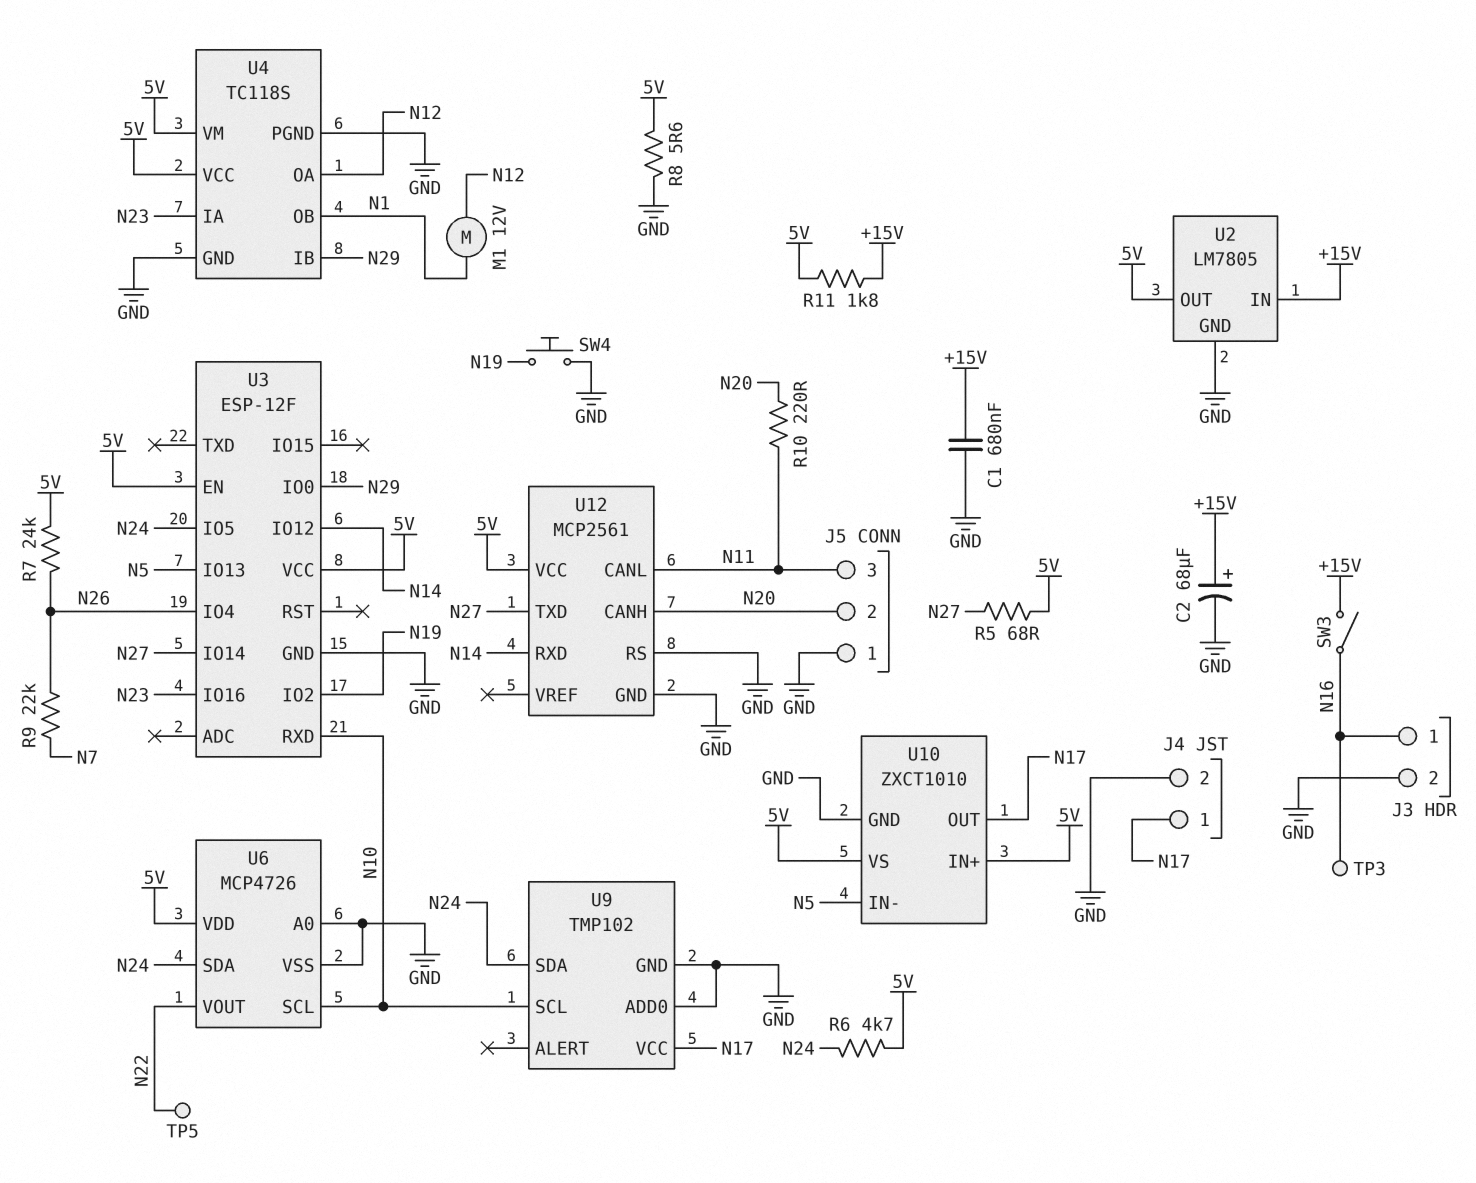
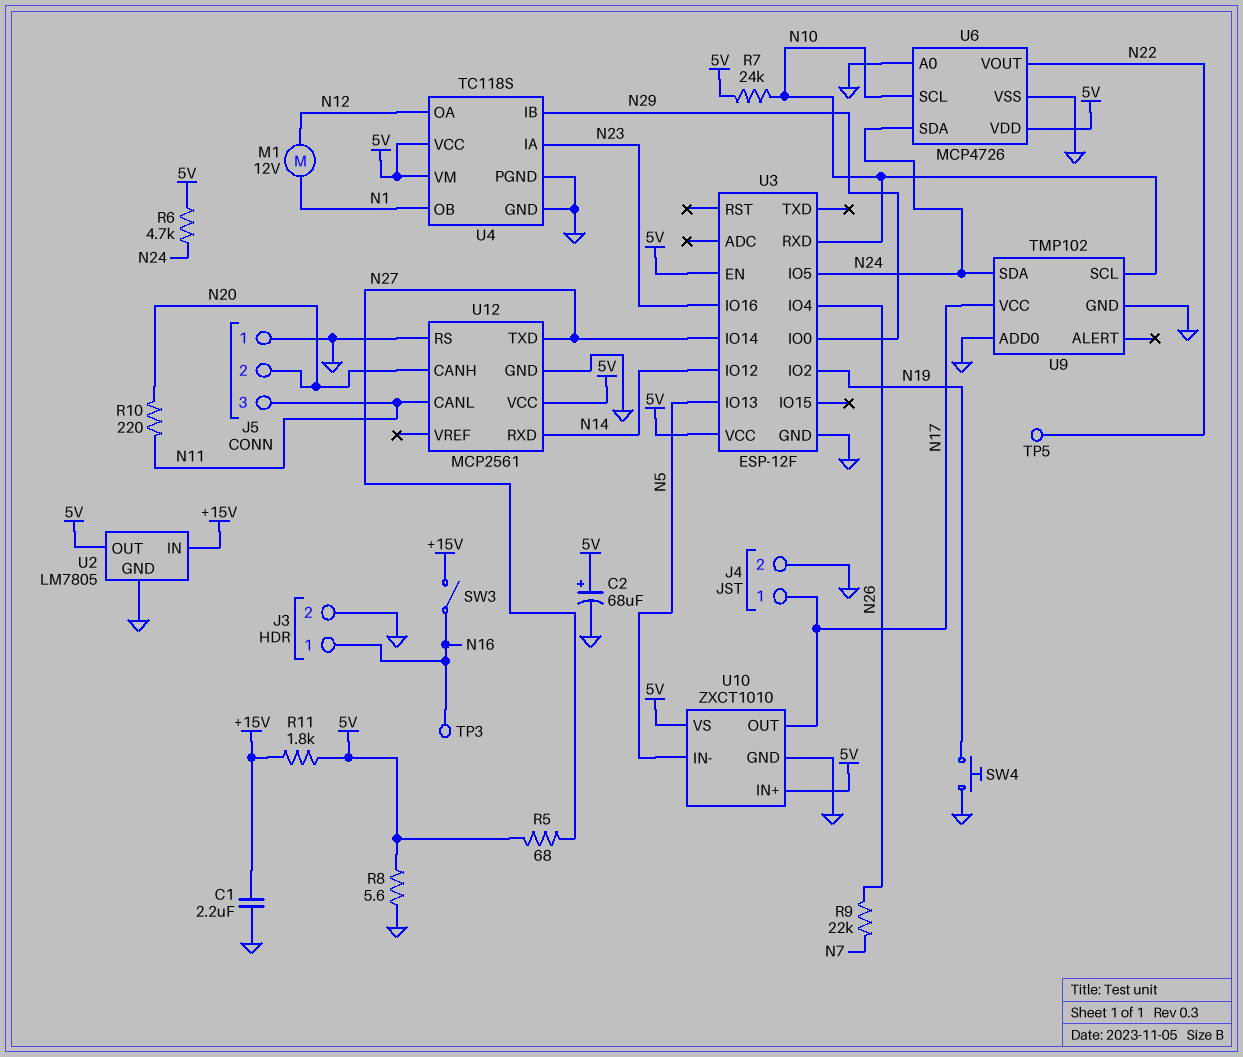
C1: 680nF (+15V, GND) -> 2.2uF (+15V, GND)
C2: 68uF (plus +15V, minus GND) -> 68uF (plus 5V, minus GND)
R7: 24k (5V, N26) -> 24k (5V, N10)

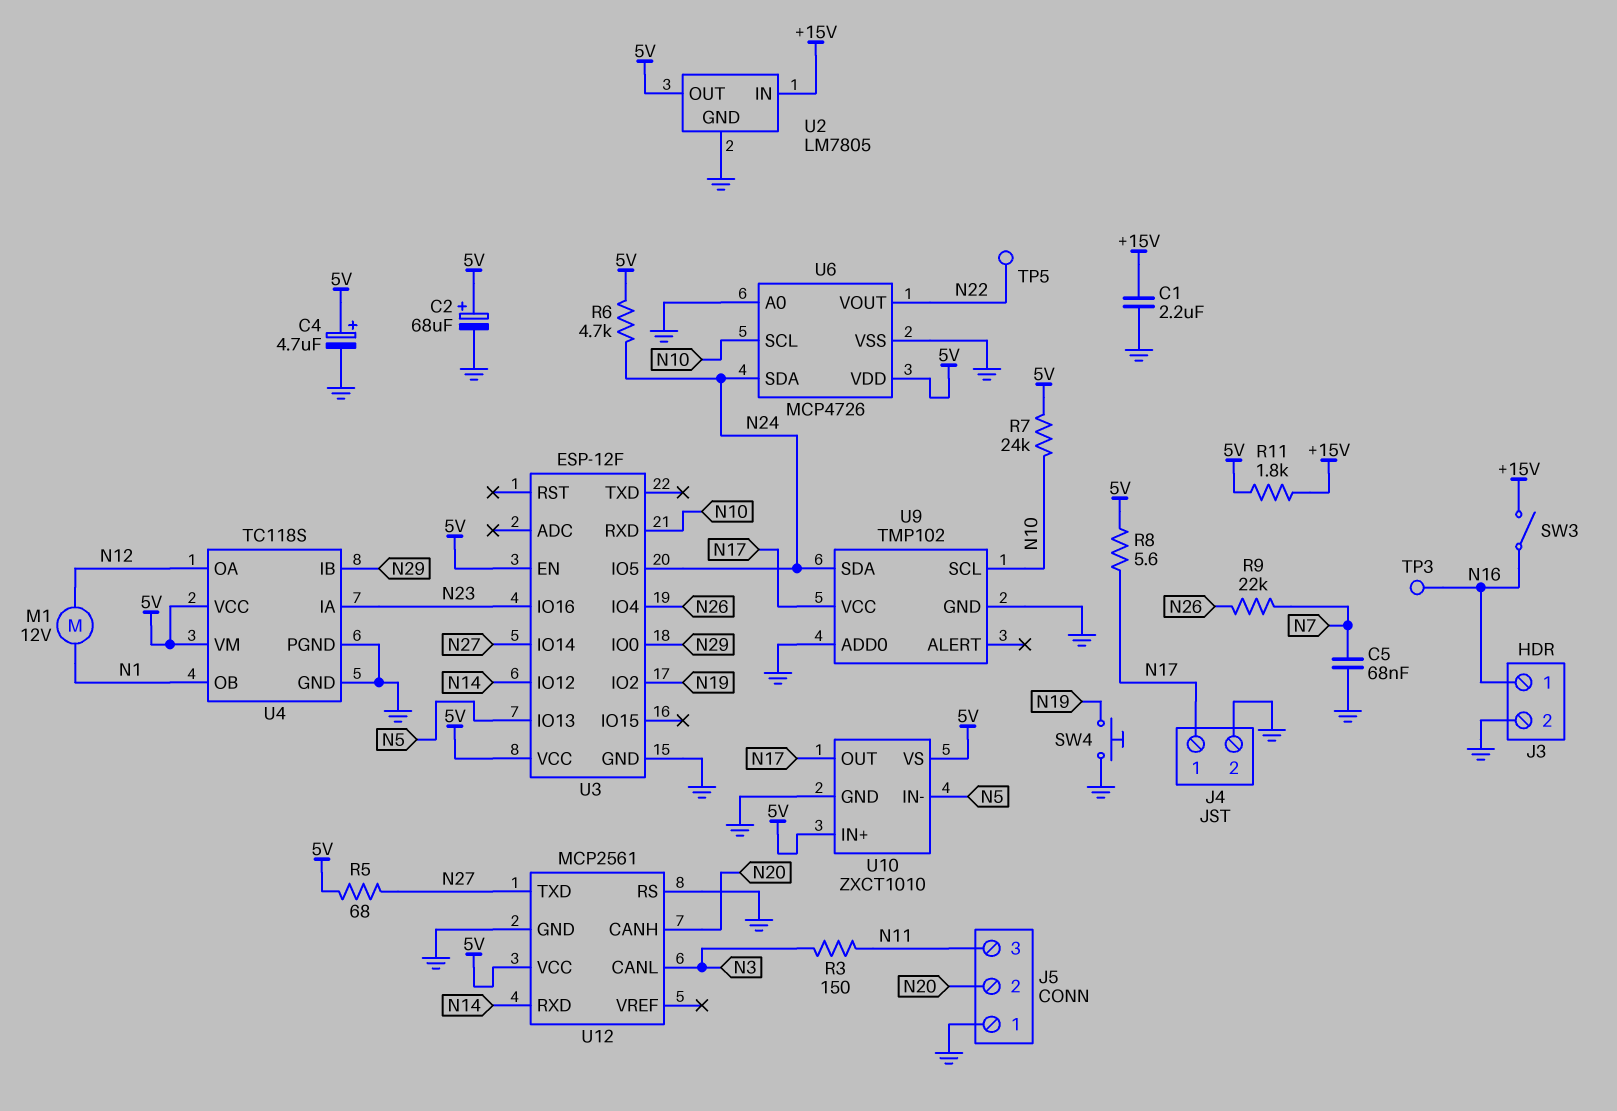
C4: none -> 4.7uF (plus 5V, minus GND)
C5: none -> 68nF (GND, N7)
R3: none -> 150 (N3, N11)
R8: 5.6 (5V, GND) -> 5.6 (5V, N17)
R10: 220 (N11, N20) -> none
U12 pin CANL: N11 -> N3

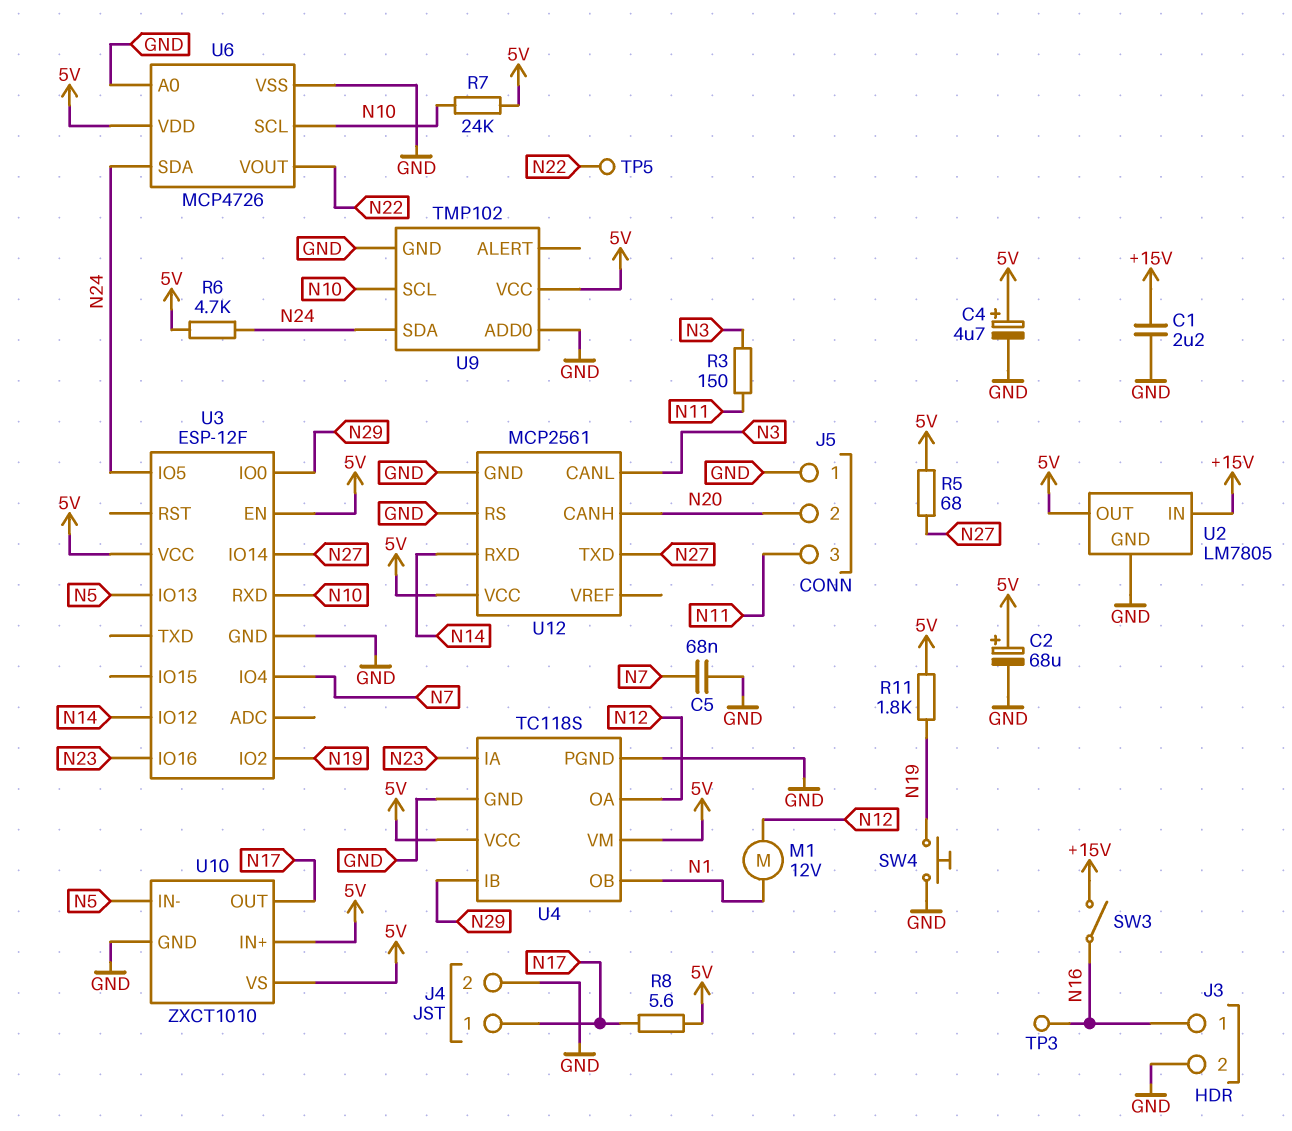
R9: 22k (N7, N26) -> none
R11: 1.8k (+15V, 5V) -> 1.8k (5V, N19)
U3 pin IO4: N26 -> N7
U9 pin VCC: N17 -> 5V

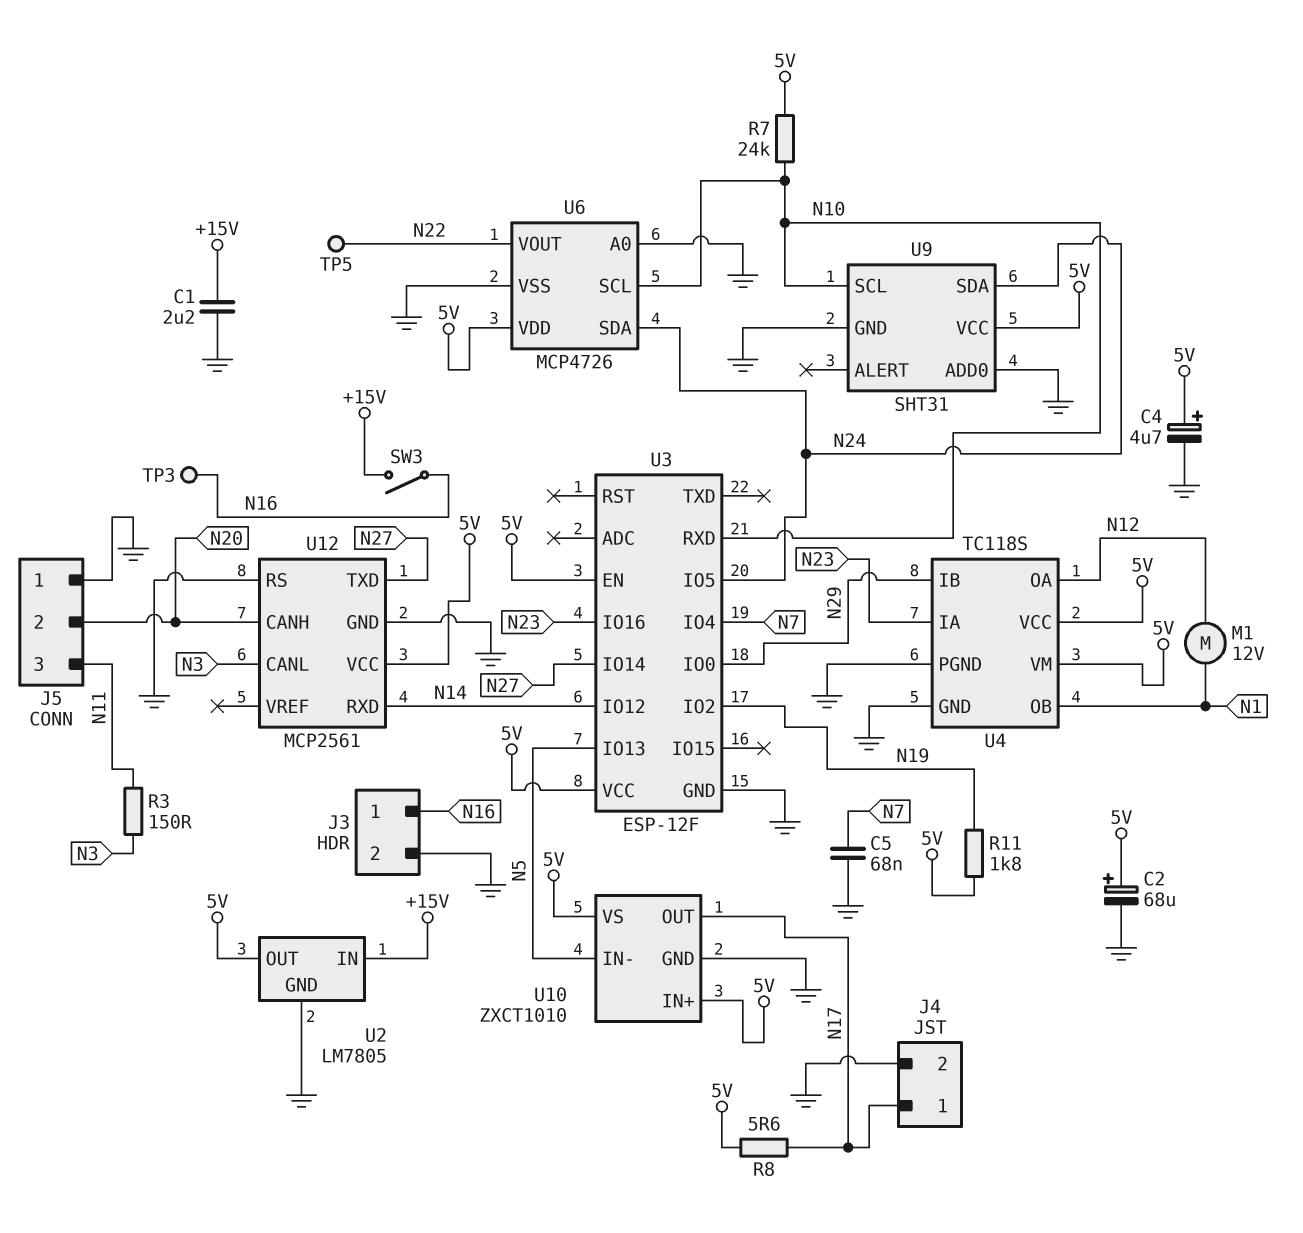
R5: 68 (5V, N27) -> none
R6: 4.7k (5V, N24) -> none
SW4: button (GND, N19) -> none
U9: TMP102 -> SHT31

